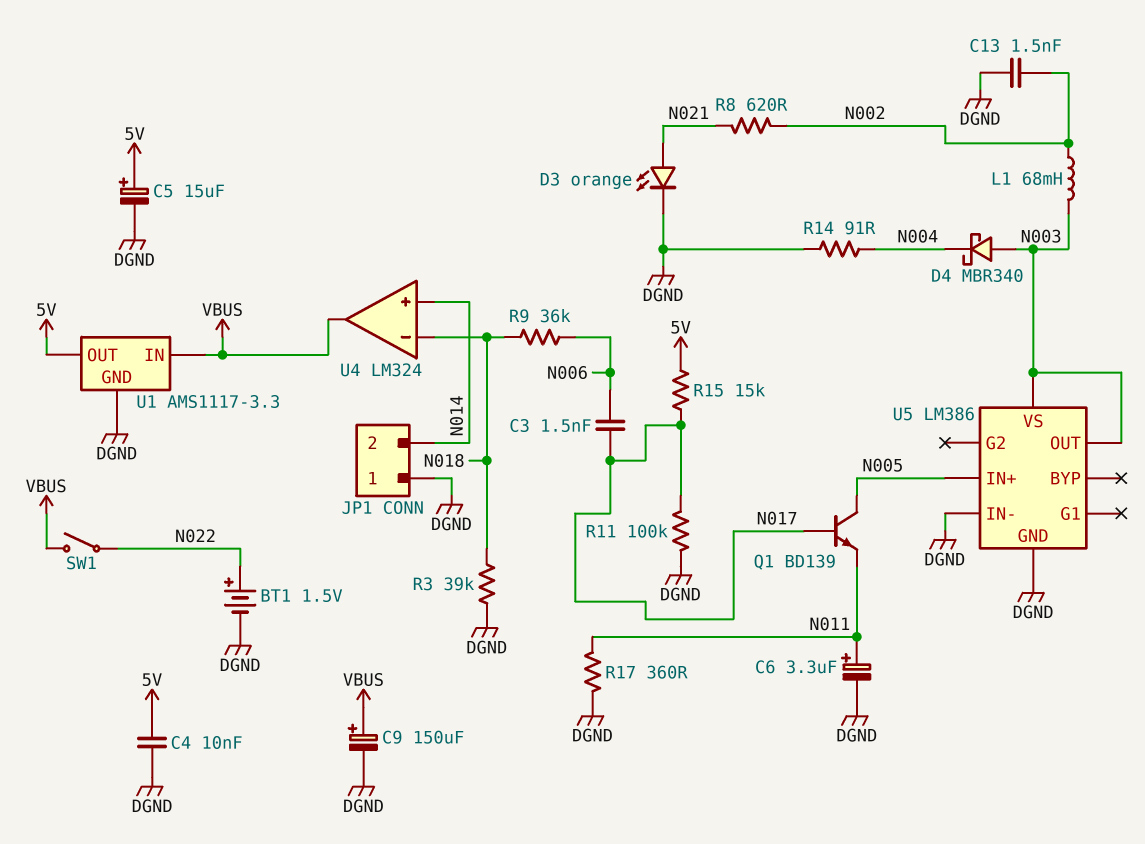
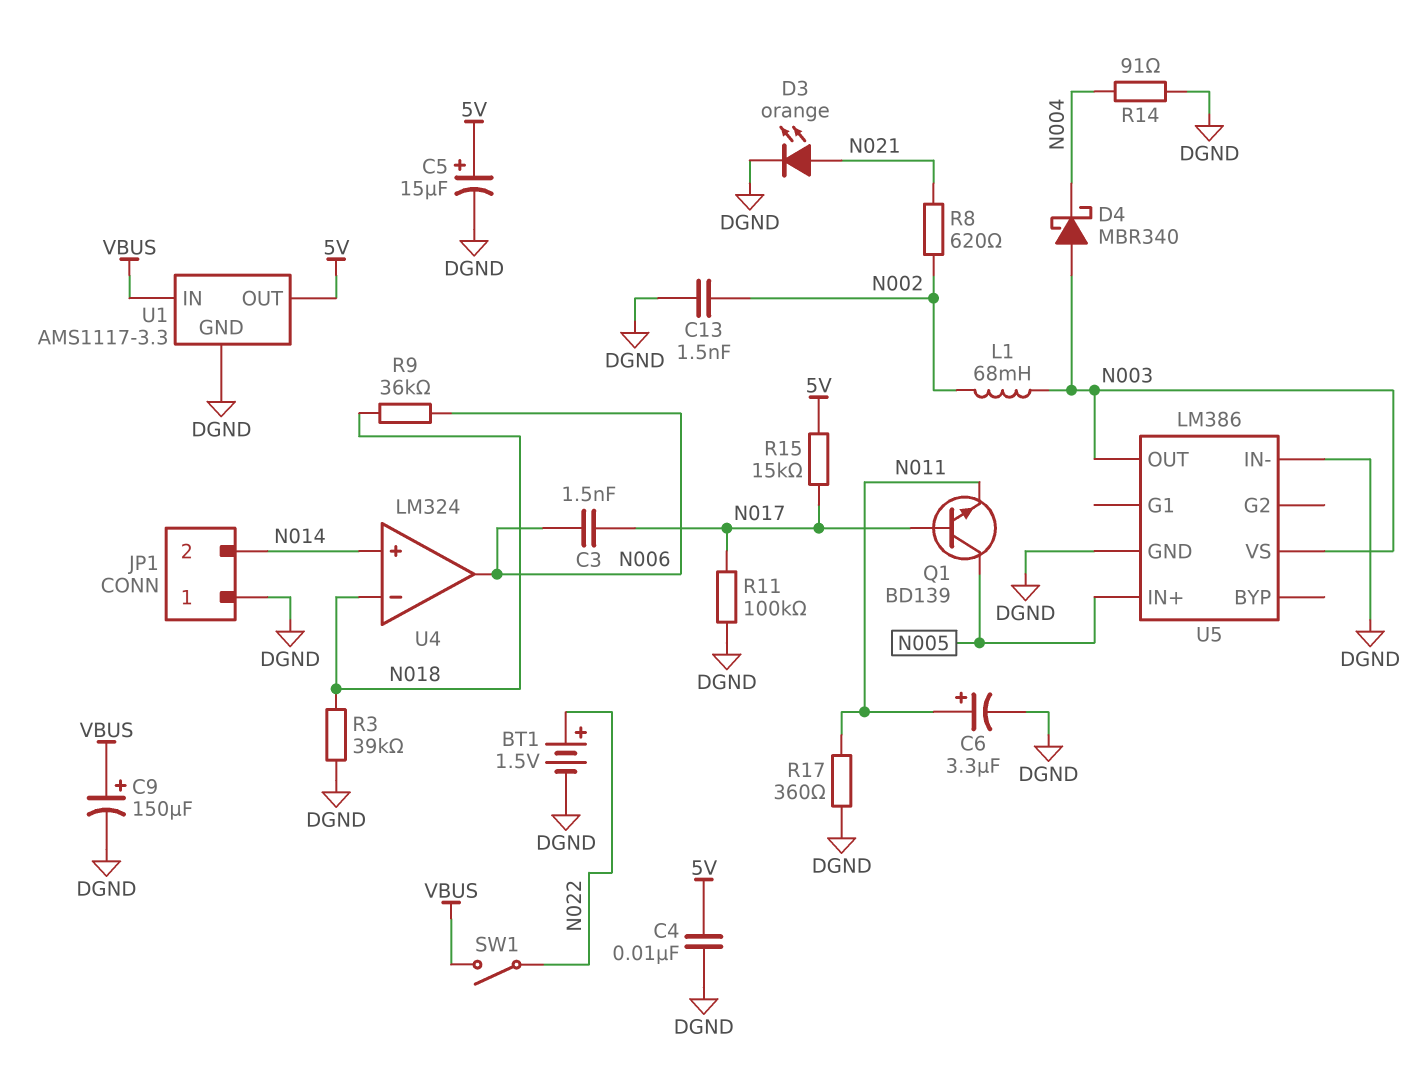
U4 pin out: VBUS -> N006

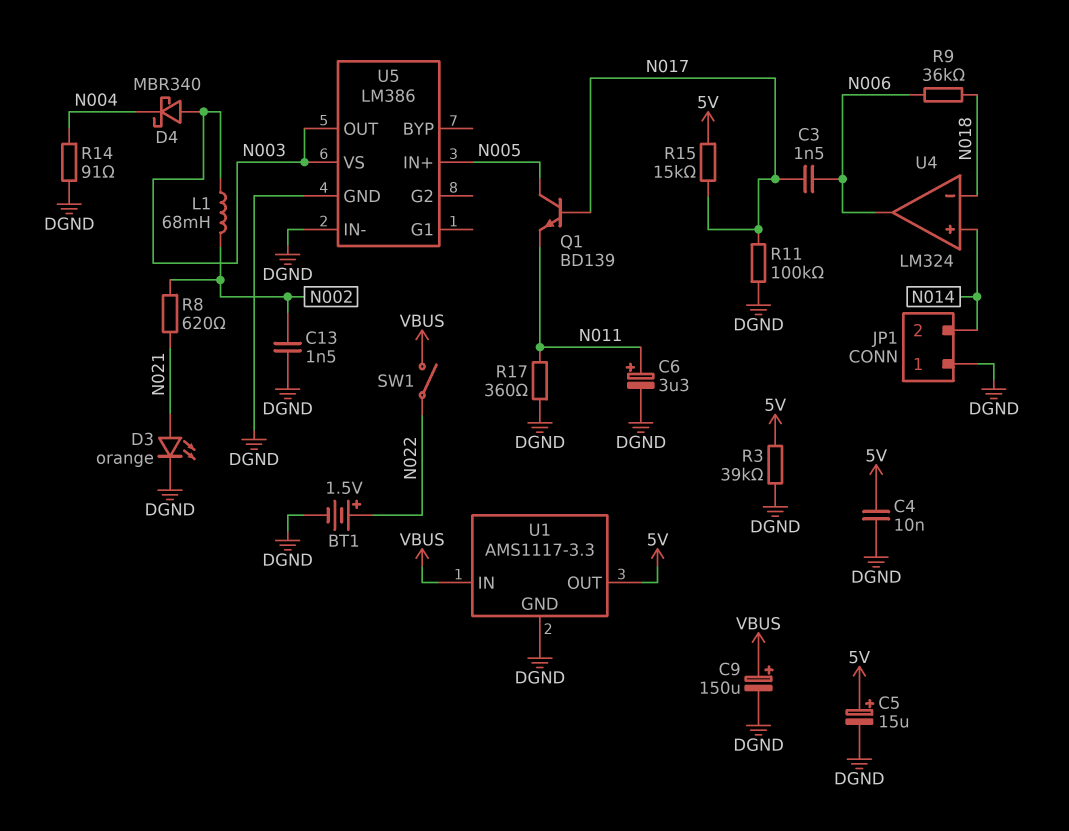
R3: 39k (DGND, N018) -> 39k (5V, DGND)

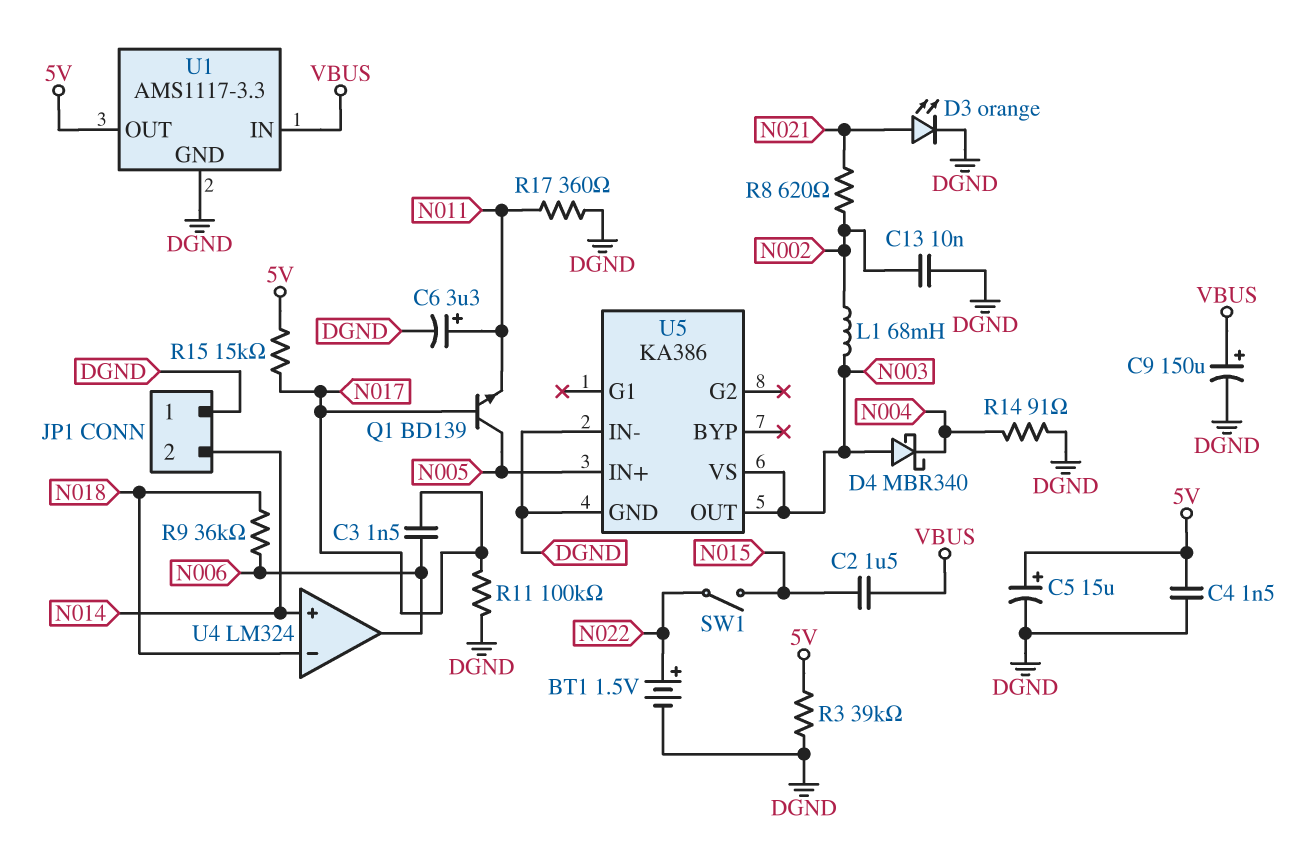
C2: none -> 1.5uF (N015, VBUS)
C4: 10nF (5V, DGND) -> 1.5nF (5V, DGND)
C13: 1.5nF (DGND, N002) -> 10nF (DGND, N002)
SW1: switch (N022, VBUS) -> switch (N015, N022)
U5: LM386 -> KA386

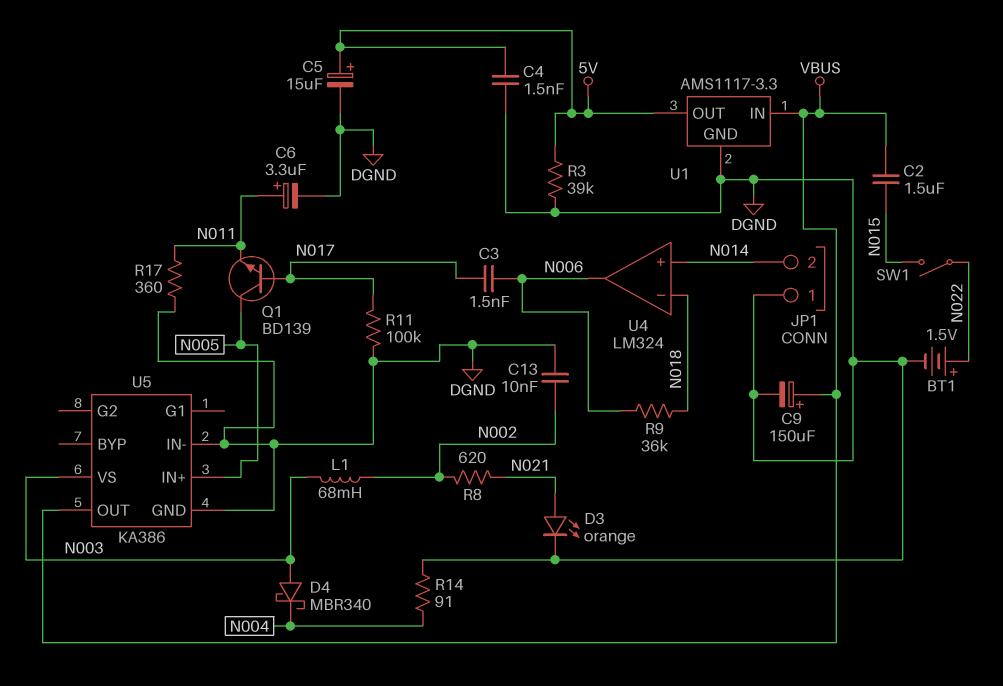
R15: 15k (5V, N017) -> none
U5 pin OUT: N003 -> VBUS

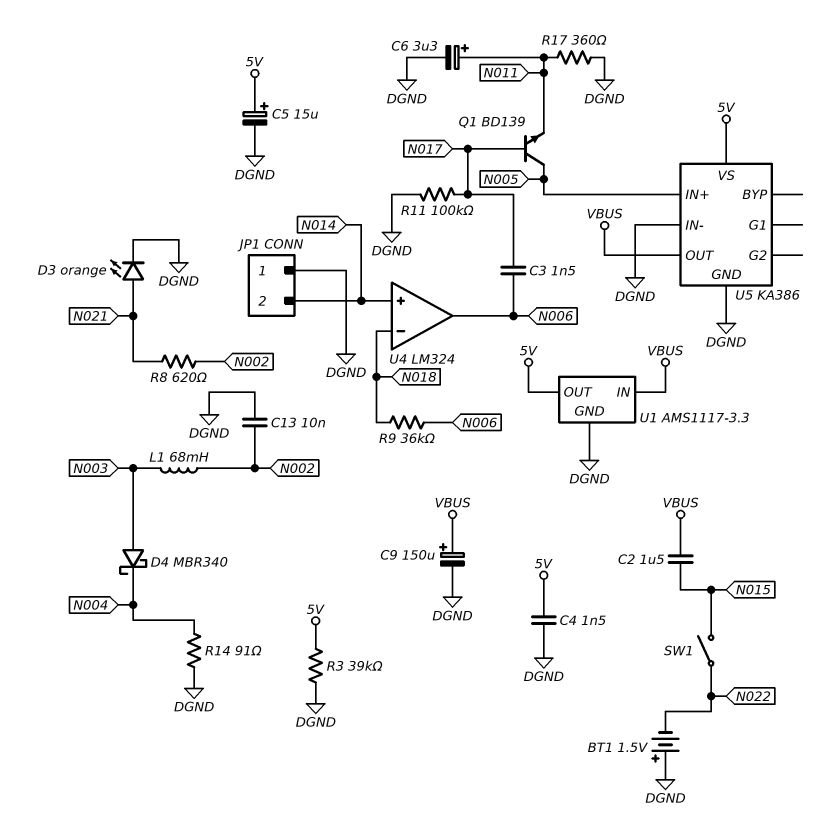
BT1: 1.5V (plus N022, minus DGND) -> 1.5V (plus DGND, minus N022)
U5 pin VS: N003 -> 5V

